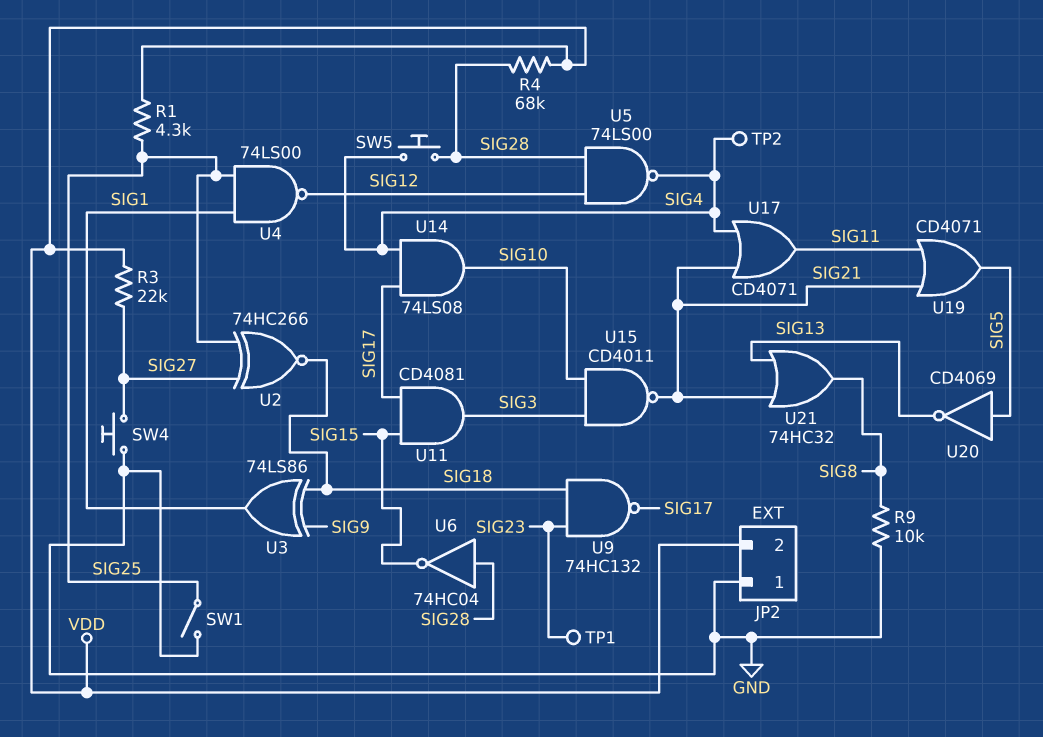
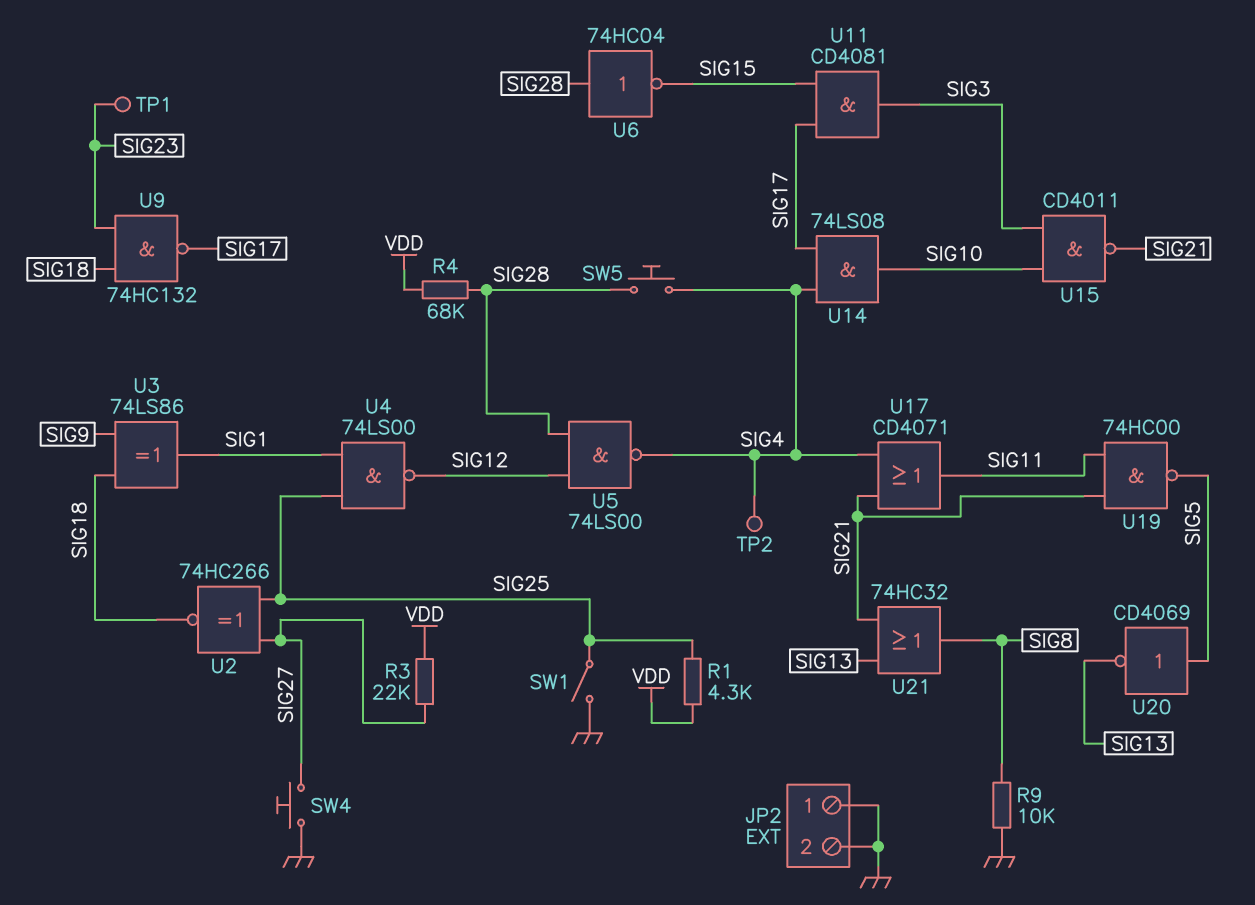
JP2 pin 2: VDD -> GND
U19: OR CD4071 (in SIG11, in SIG21, out SIG5) -> NAND 74HC00 (in SIG11, in SIG21, out SIG5)

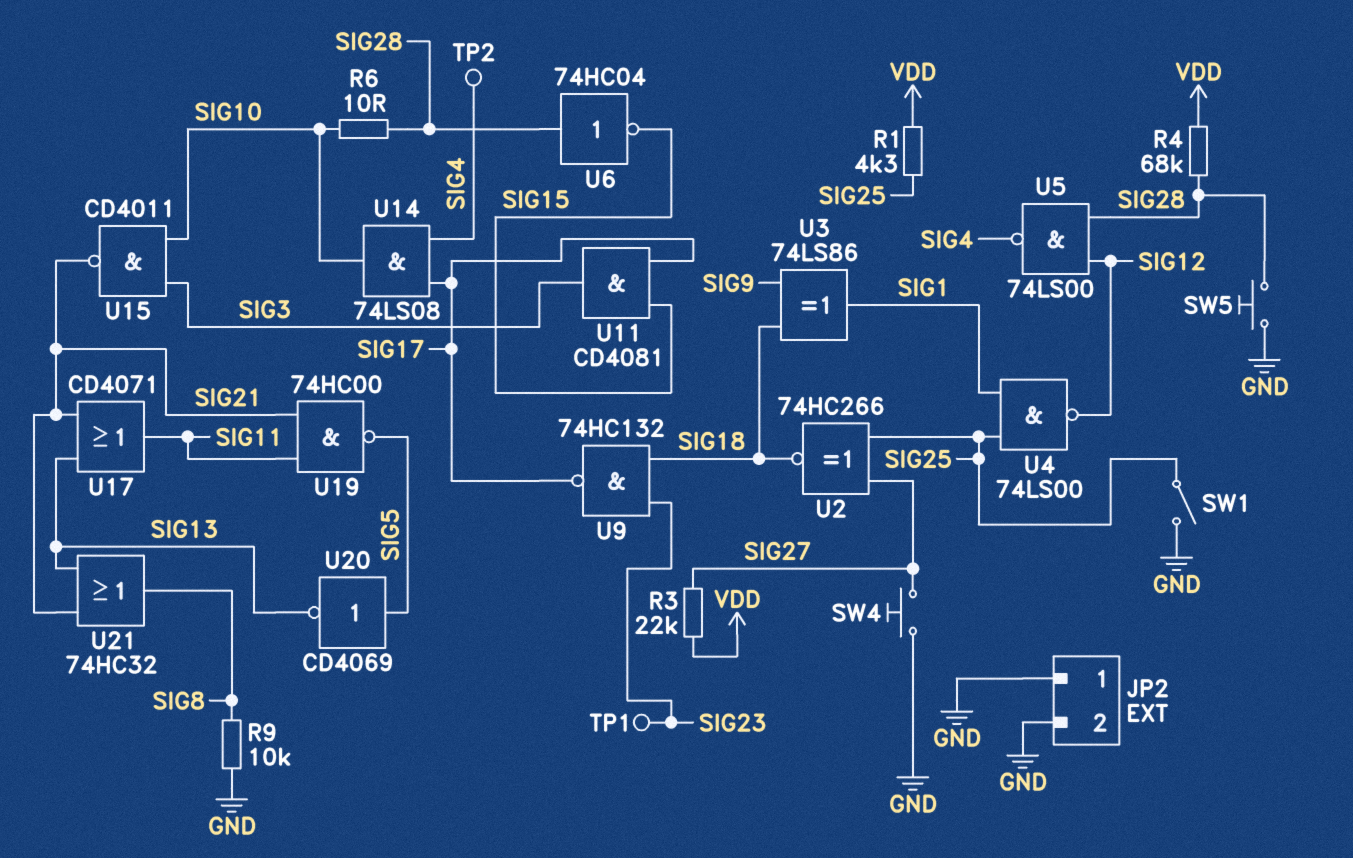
R6: none -> 10 (SIG10, SIG28)
SW5: button (SIG4, SIG28) -> button (GND, SIG28)
U17: OR CD4071 (in SIG4, in SIG21, out SIG11) -> OR CD4071 (in SIG13, in SIG21, out SIG11)

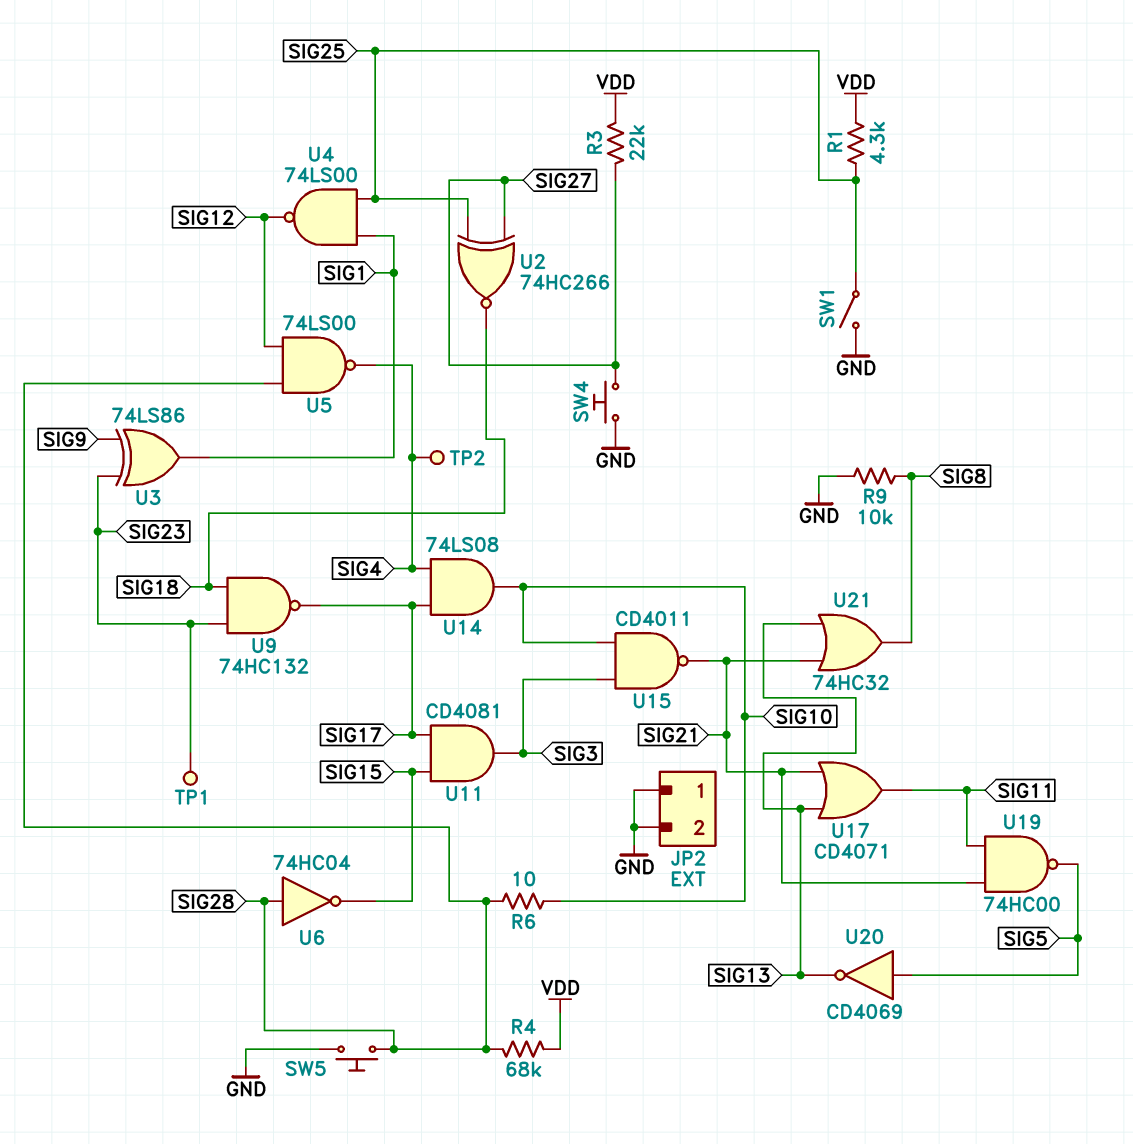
U3: XOR 74LS86 (in SIG9, in SIG18, out SIG1) -> XOR 74LS86 (in SIG9, in SIG23, out SIG1)

